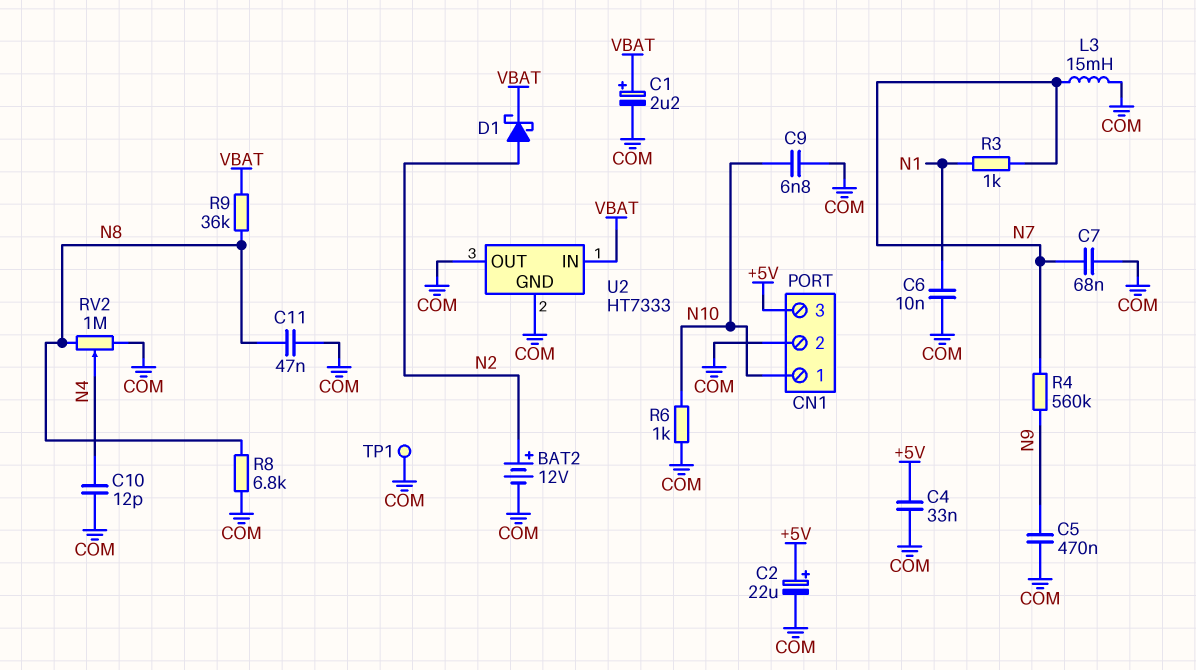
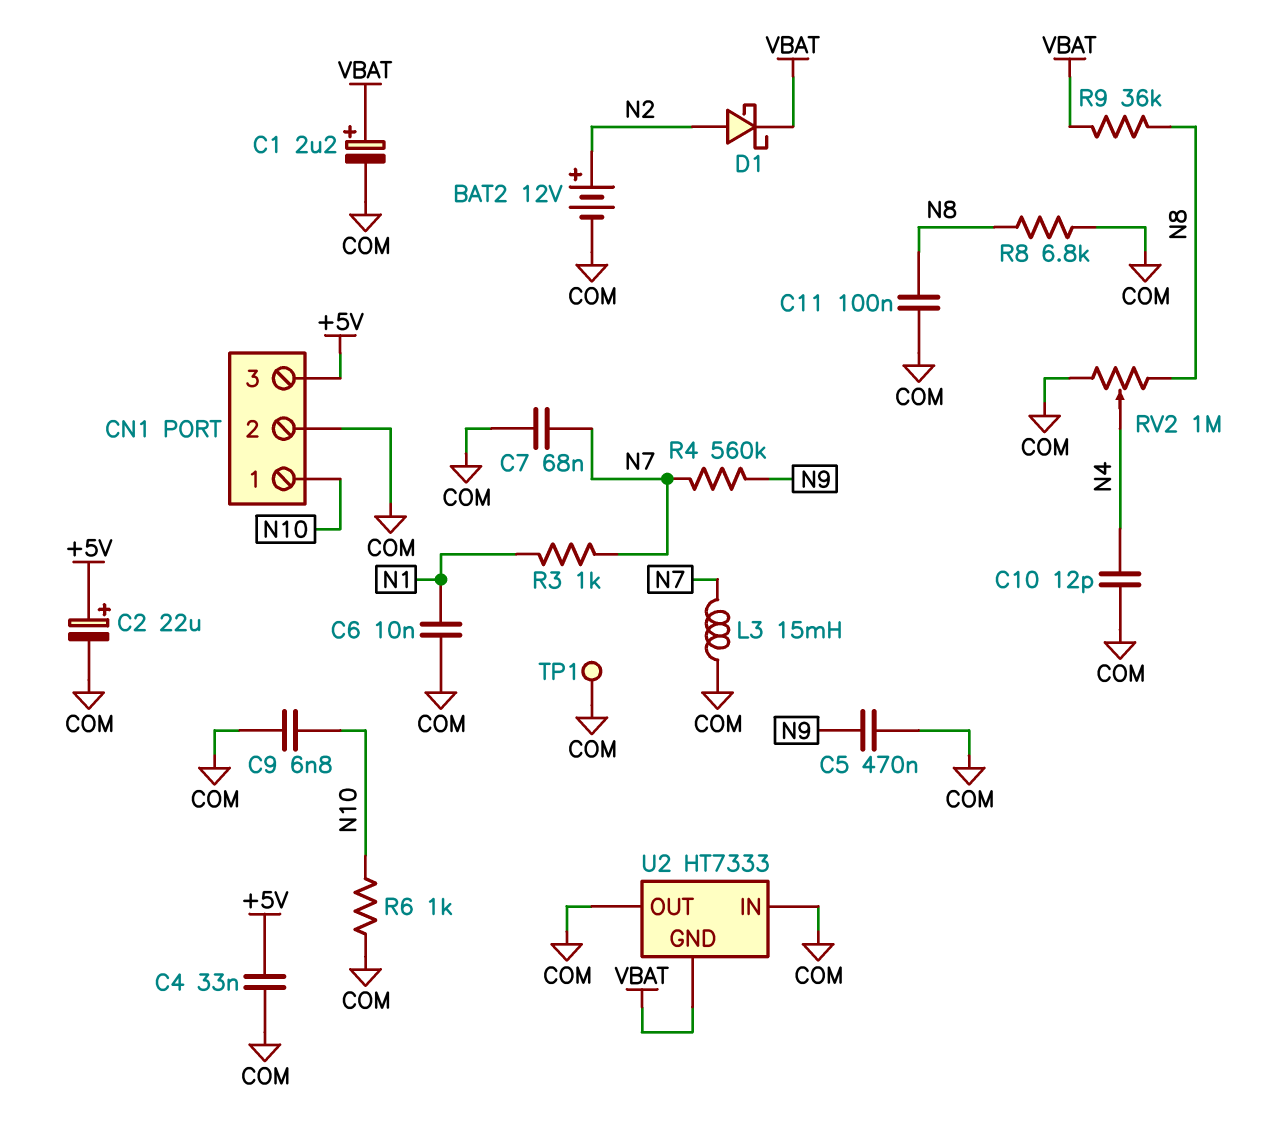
C11: 47nF (COM, N8) -> 100nF (COM, N8)
U2 pin GND: COM -> VBAT
U2 pin IN: VBAT -> COM

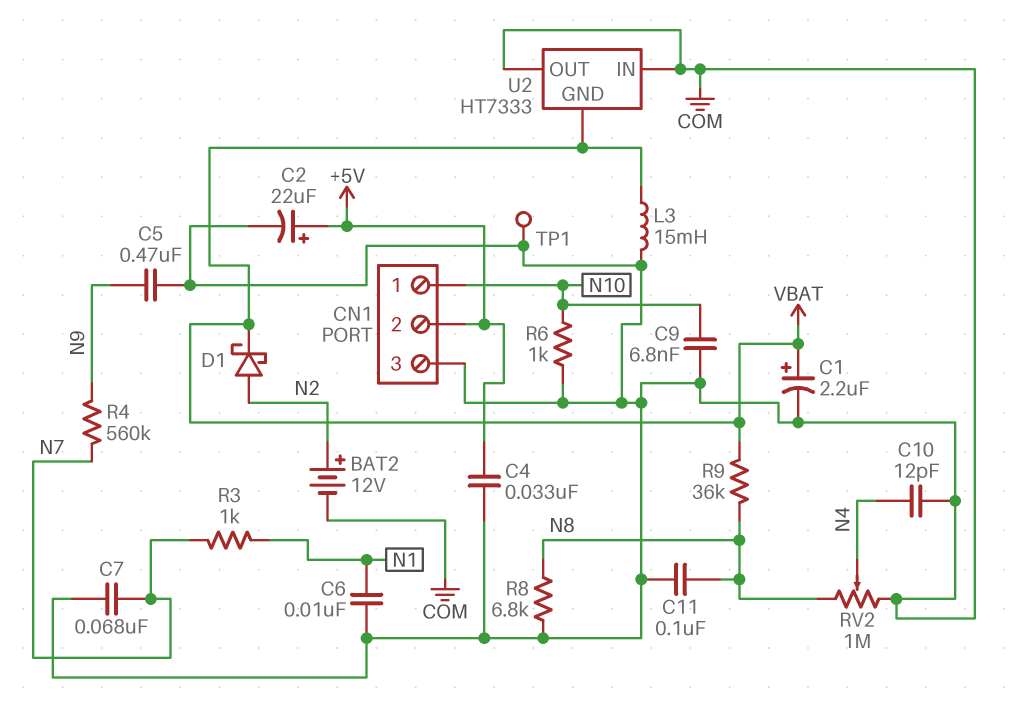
CN1 pin 2: COM -> +5V
CN1 pin 3: +5V -> COM
L3: 15mH (COM, N7) -> 15mH (COM, VBAT)

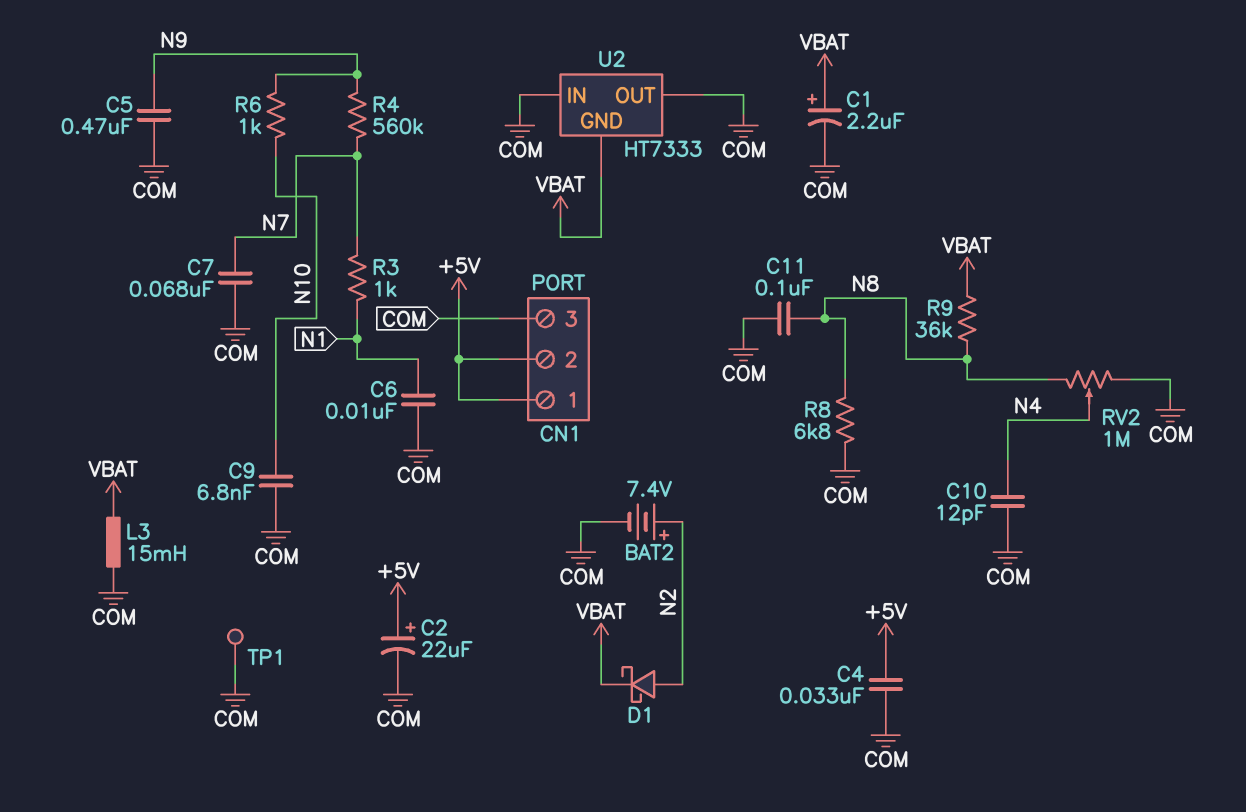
BAT2: 12V (plus N2, minus COM) -> 7.4V (plus N2, minus COM)
CN1 pin 1: N10 -> +5V
R6: 1k (COM, N10) -> 1k (N9, N10)

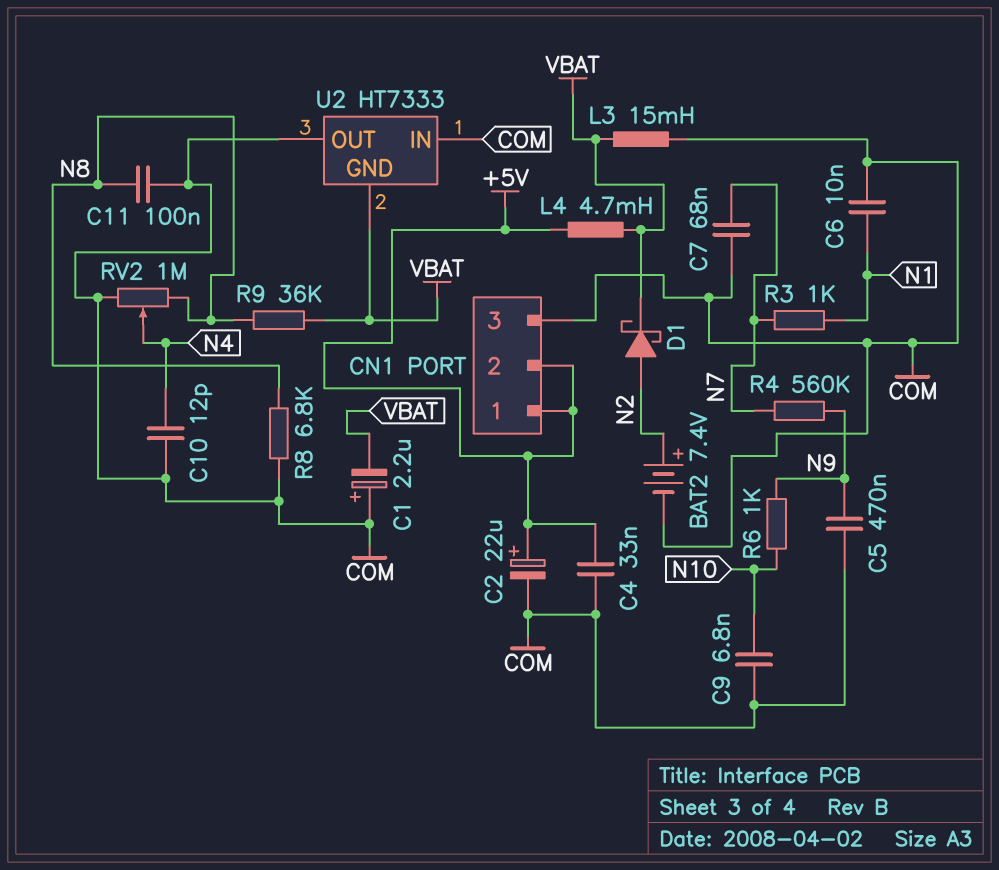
C1: 2.2uF (plus VBAT, minus COM) -> 2.2uF (plus COM, minus VBAT)
L4: none -> 4.7mH (+5V, VBAT)
TP1: test point (COM) -> none

